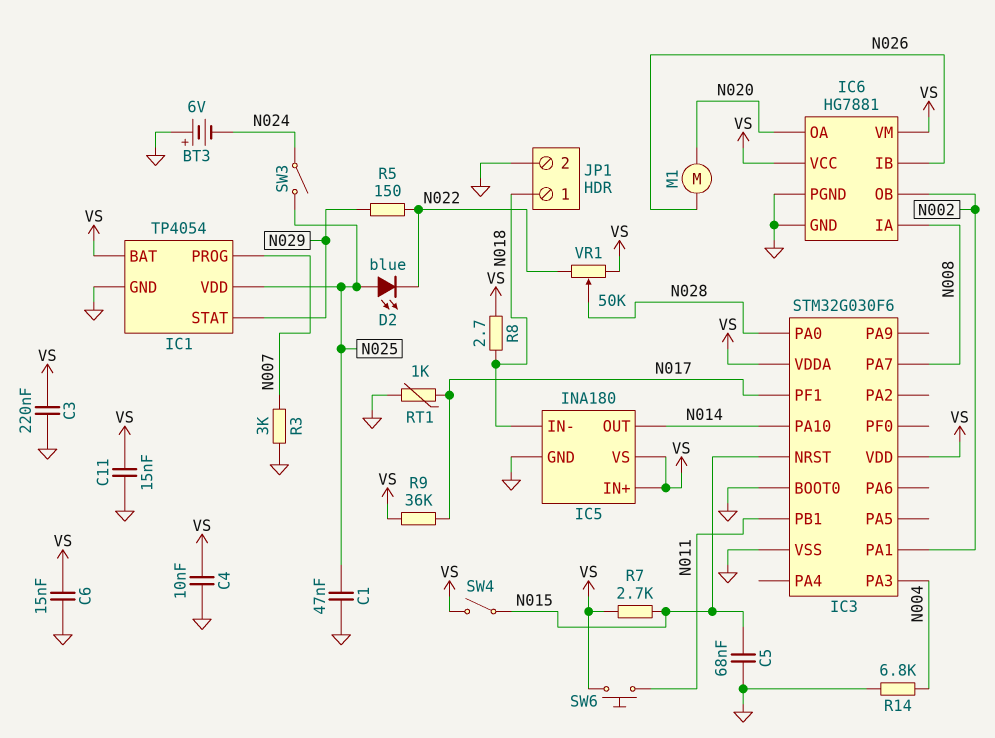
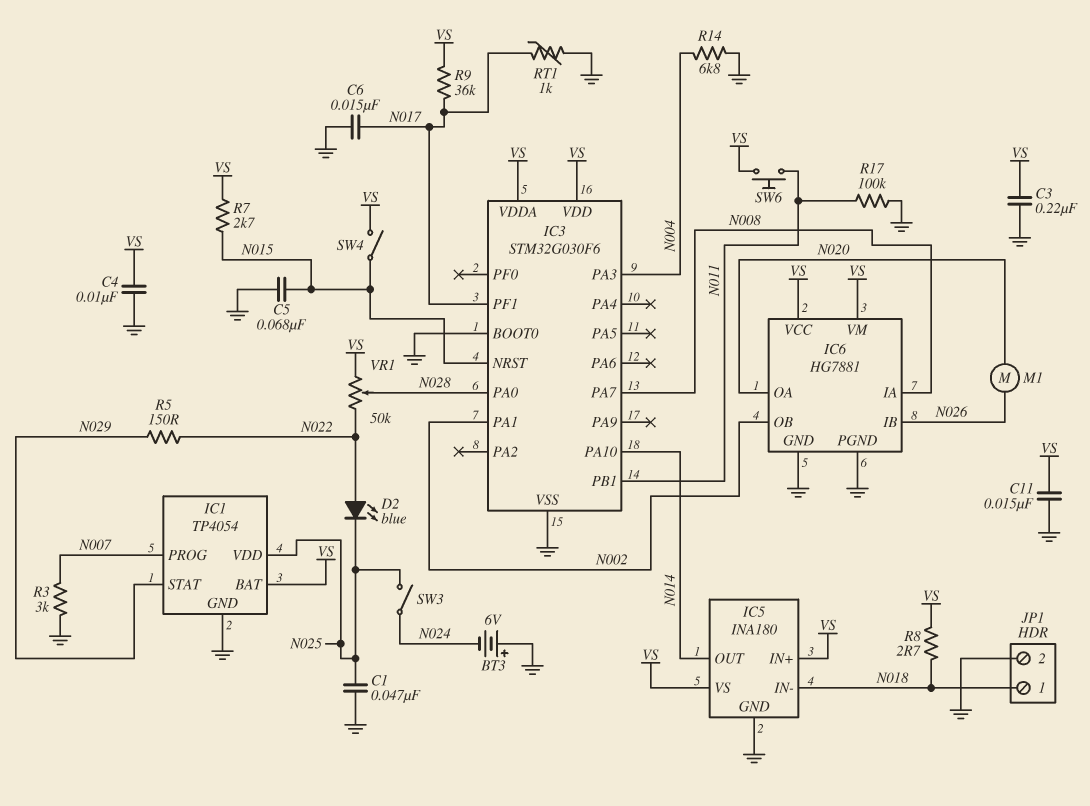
C6: 15nF (GND, VS) -> 15nF (GND, N017)
D2: LED blue (A N025, K N022) -> LED blue (A N022, K N025)
R17: none -> 100k (GND, N011)

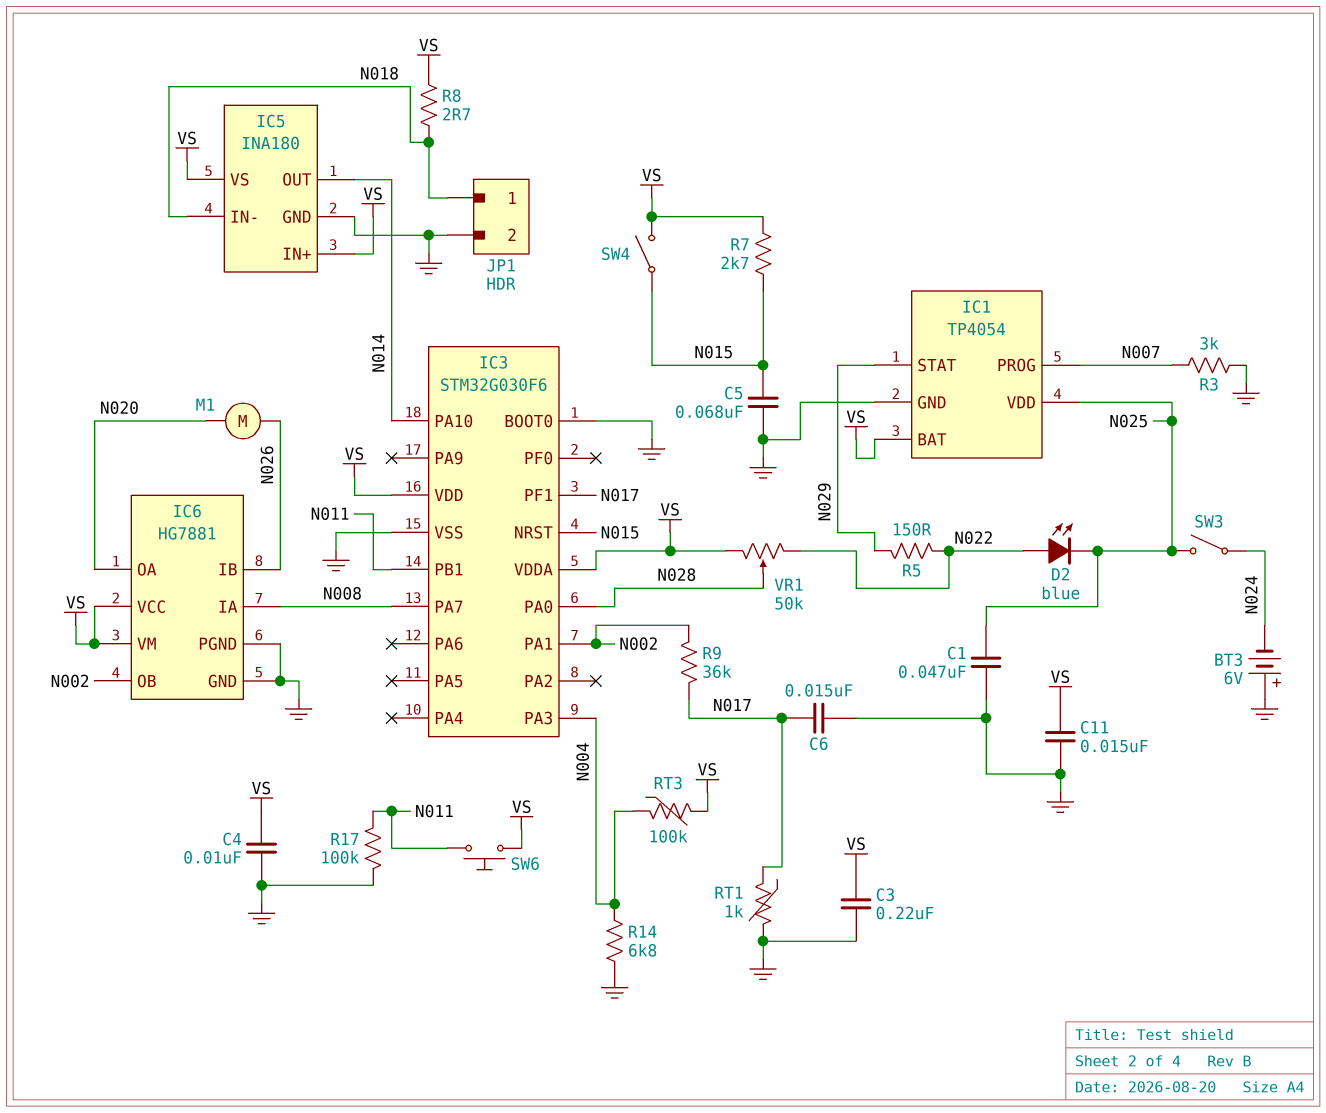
R9: 36k (N017, VS) -> 36k (N002, N017)
RT3: none -> 100k (N004, VS)

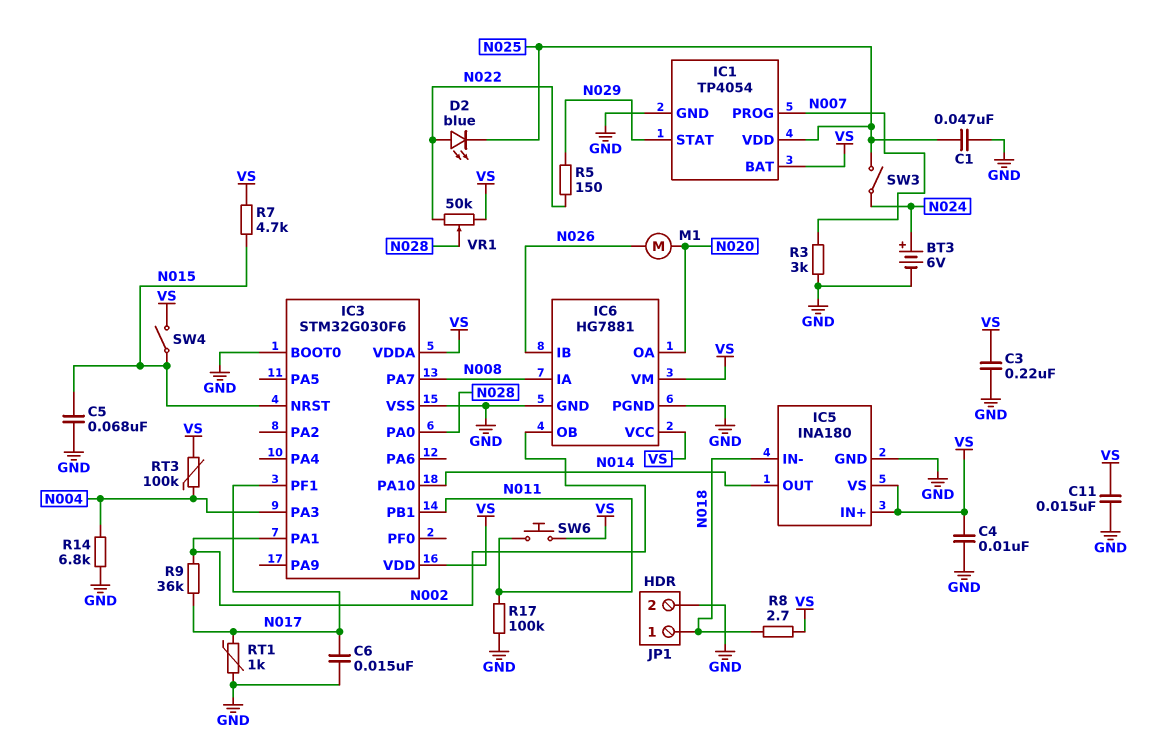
BT3: 6V (plus GND, minus N024) -> 6V (plus N024, minus GND)
R7: 2.7k (N015, VS) -> 4.7k (N015, VS)

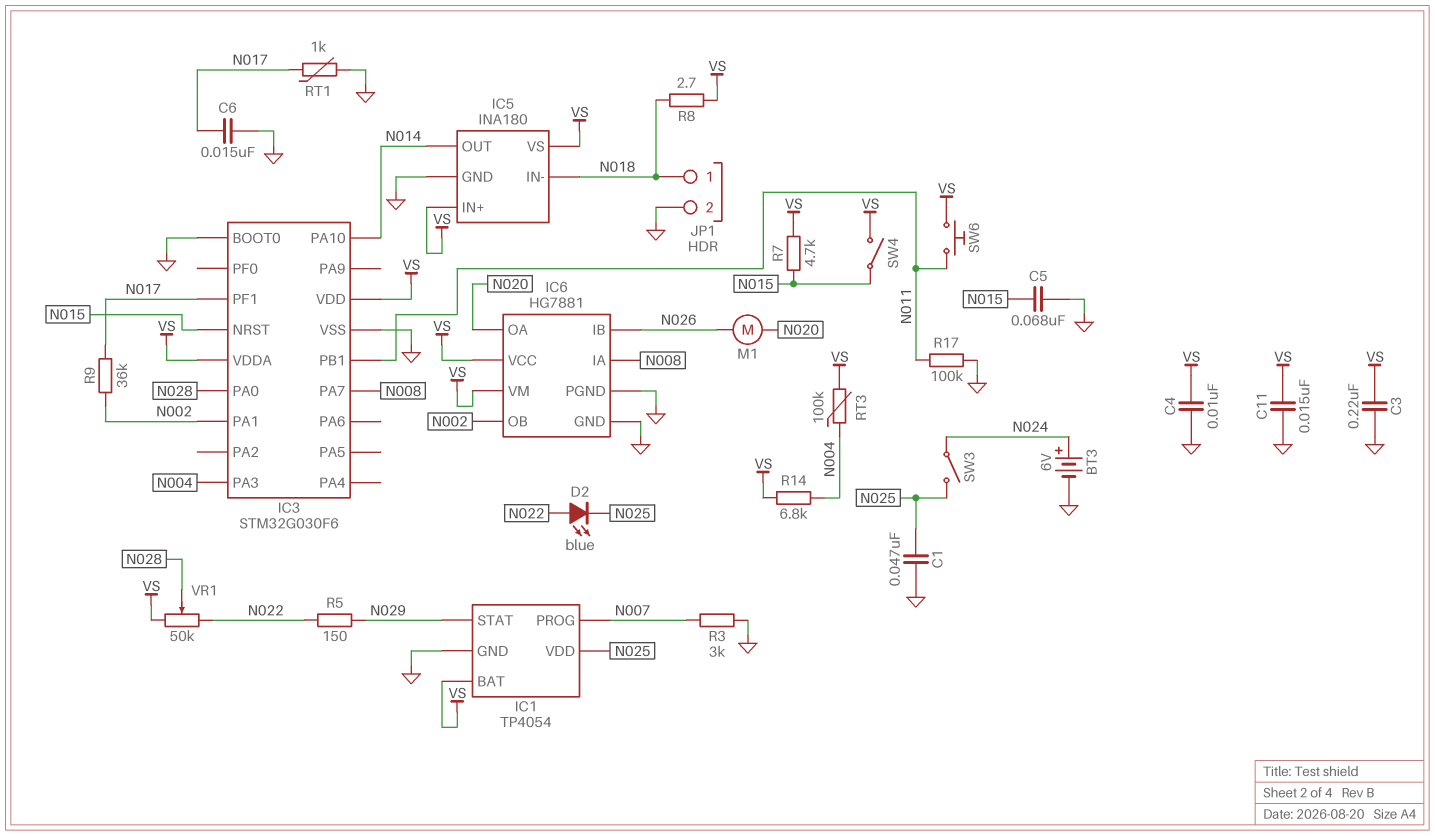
R14: 6.8k (GND, N004) -> 6.8k (N004, VS)

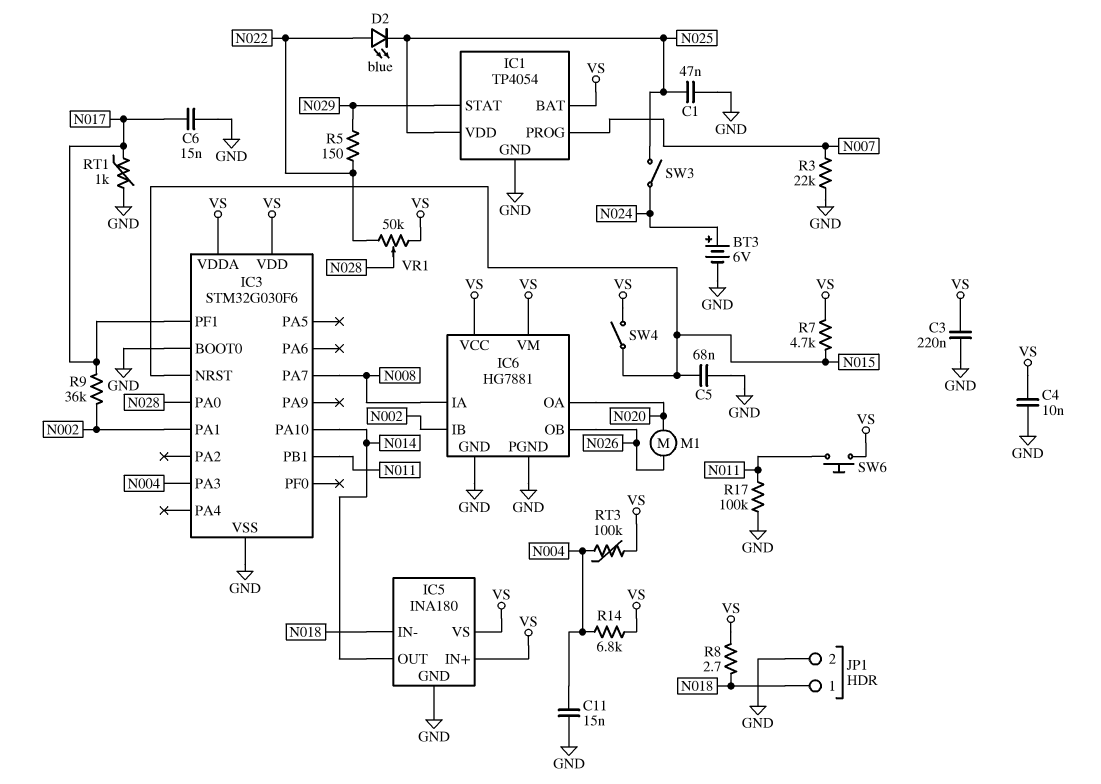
C11: 15nF (GND, VS) -> 15nF (GND, N004)
IC6 pin IB: N026 -> N002
IC6 pin OB: N002 -> N026
R3: 3k (GND, N007) -> 22k (GND, N007)

